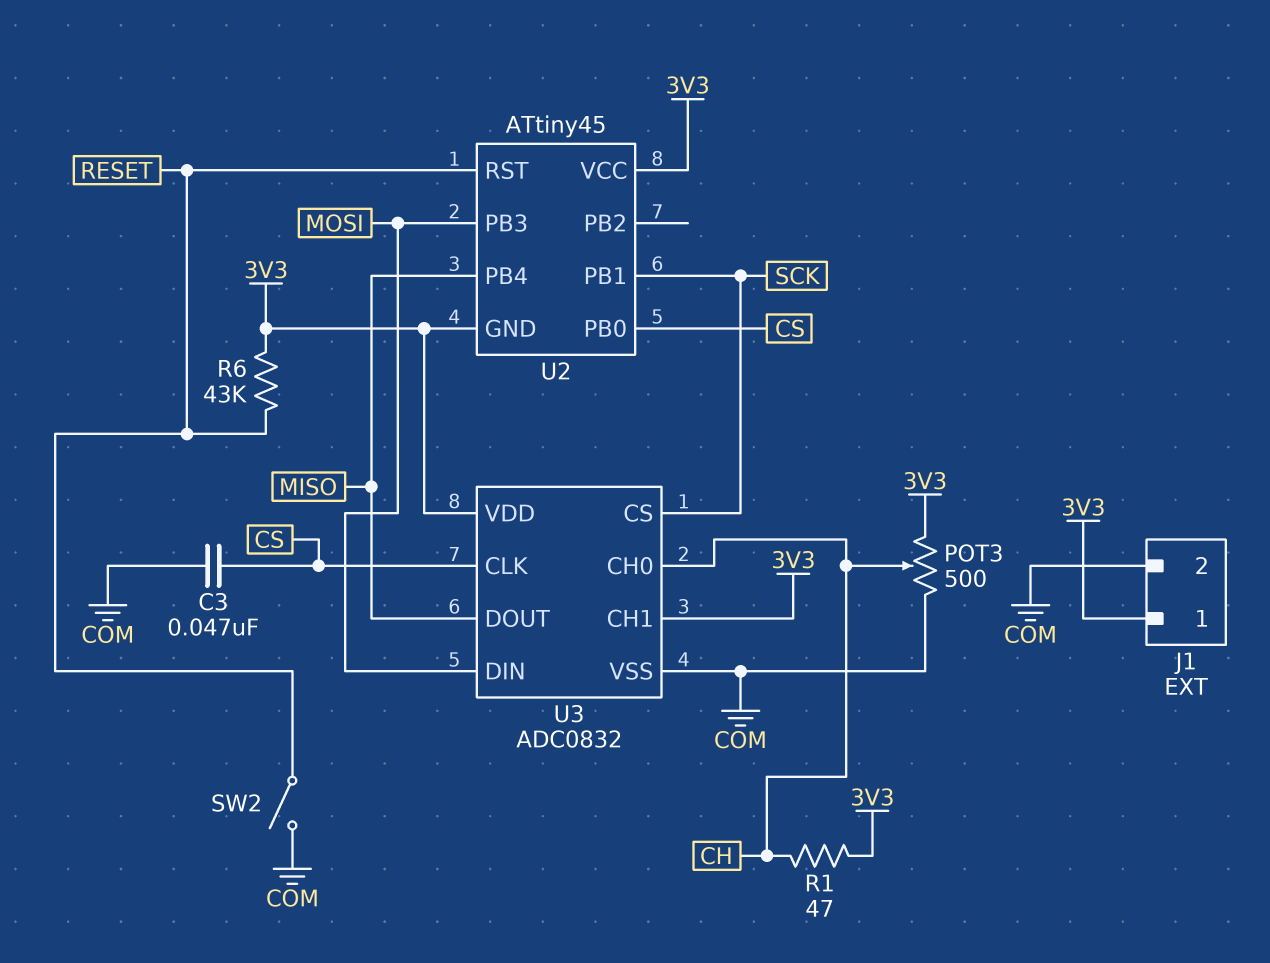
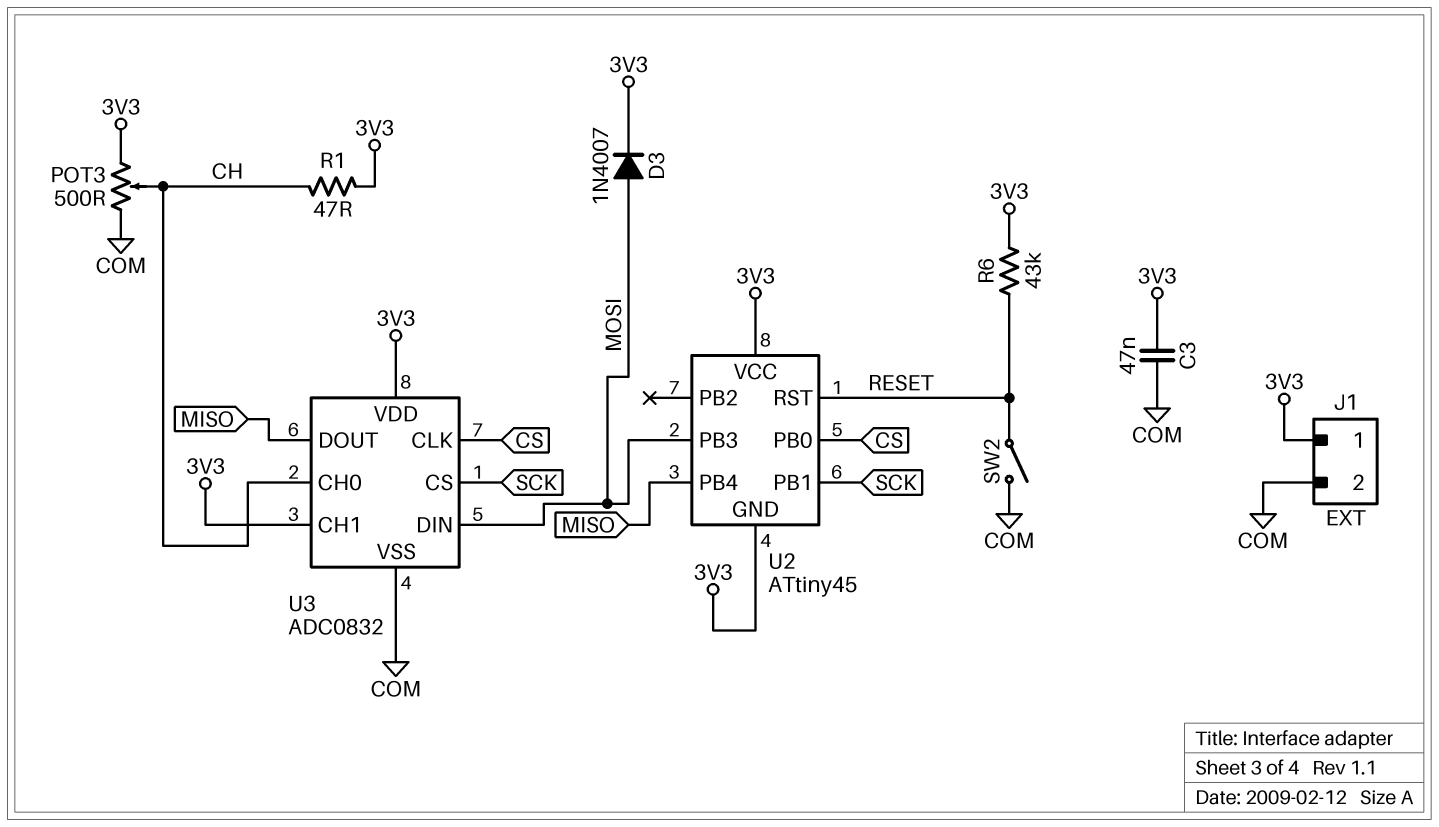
C3: 47nF (COM, CS) -> 47nF (3V3, COM)
D3: none -> diode 1N4007 (A MOSI, K 3V3)

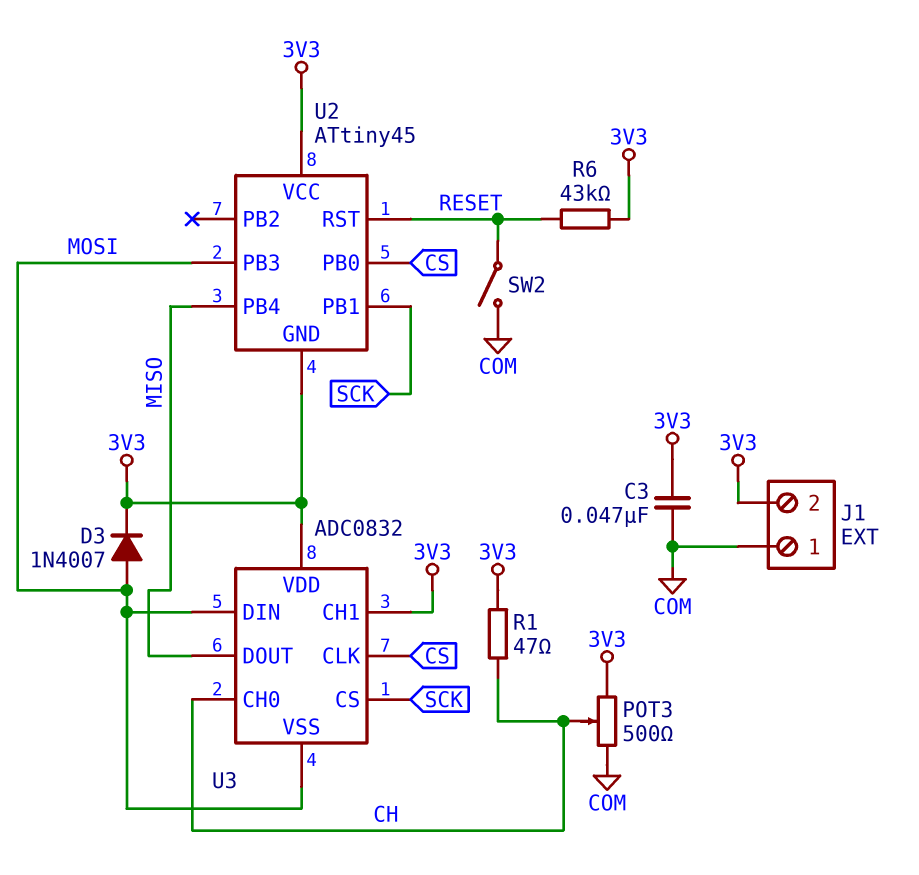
J1 pin 1: 3V3 -> COM
J1 pin 2: COM -> 3V3
U3 pin VSS: COM -> MOSI

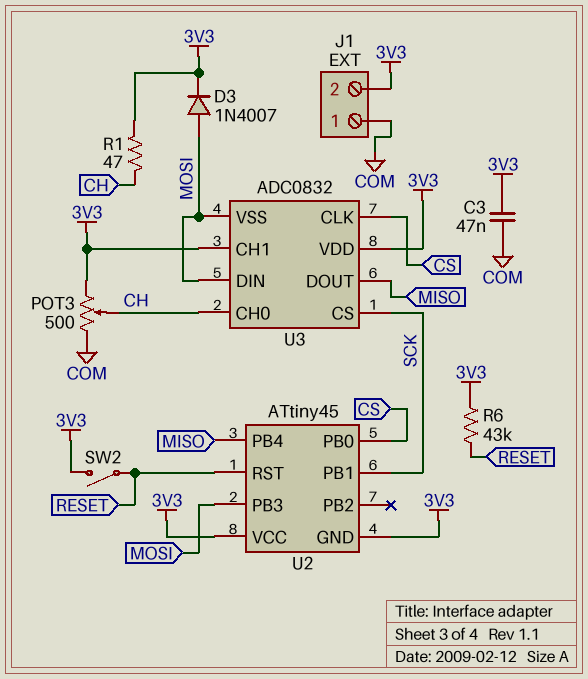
SW2: switch (COM, RESET) -> switch (3V3, RESET)

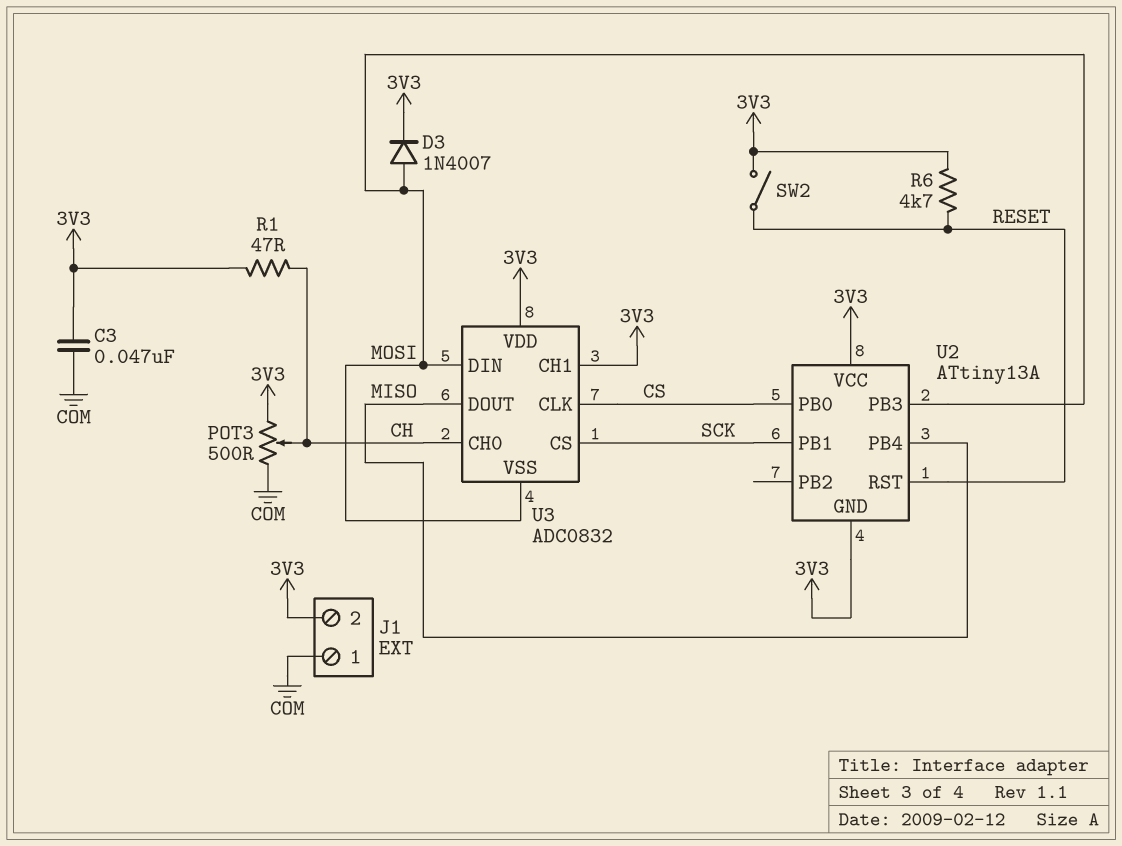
R6: 43k (3V3, RESET) -> 4.7k (3V3, RESET)
U2: ATtiny45 -> ATtiny13A

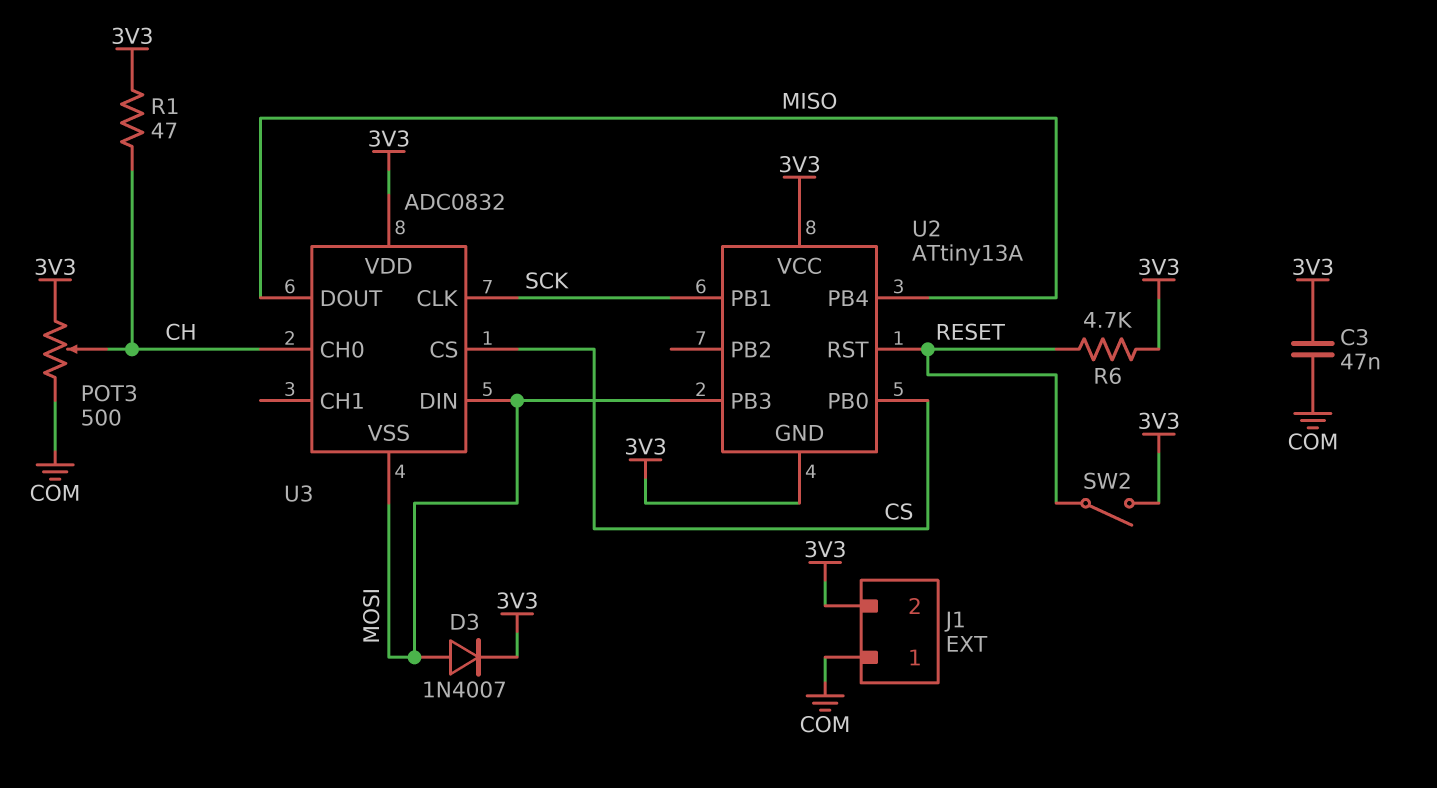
U3 pin CH1: 3V3 -> none
U3 pin CLK: CS -> SCK
U3 pin CS: SCK -> CS

